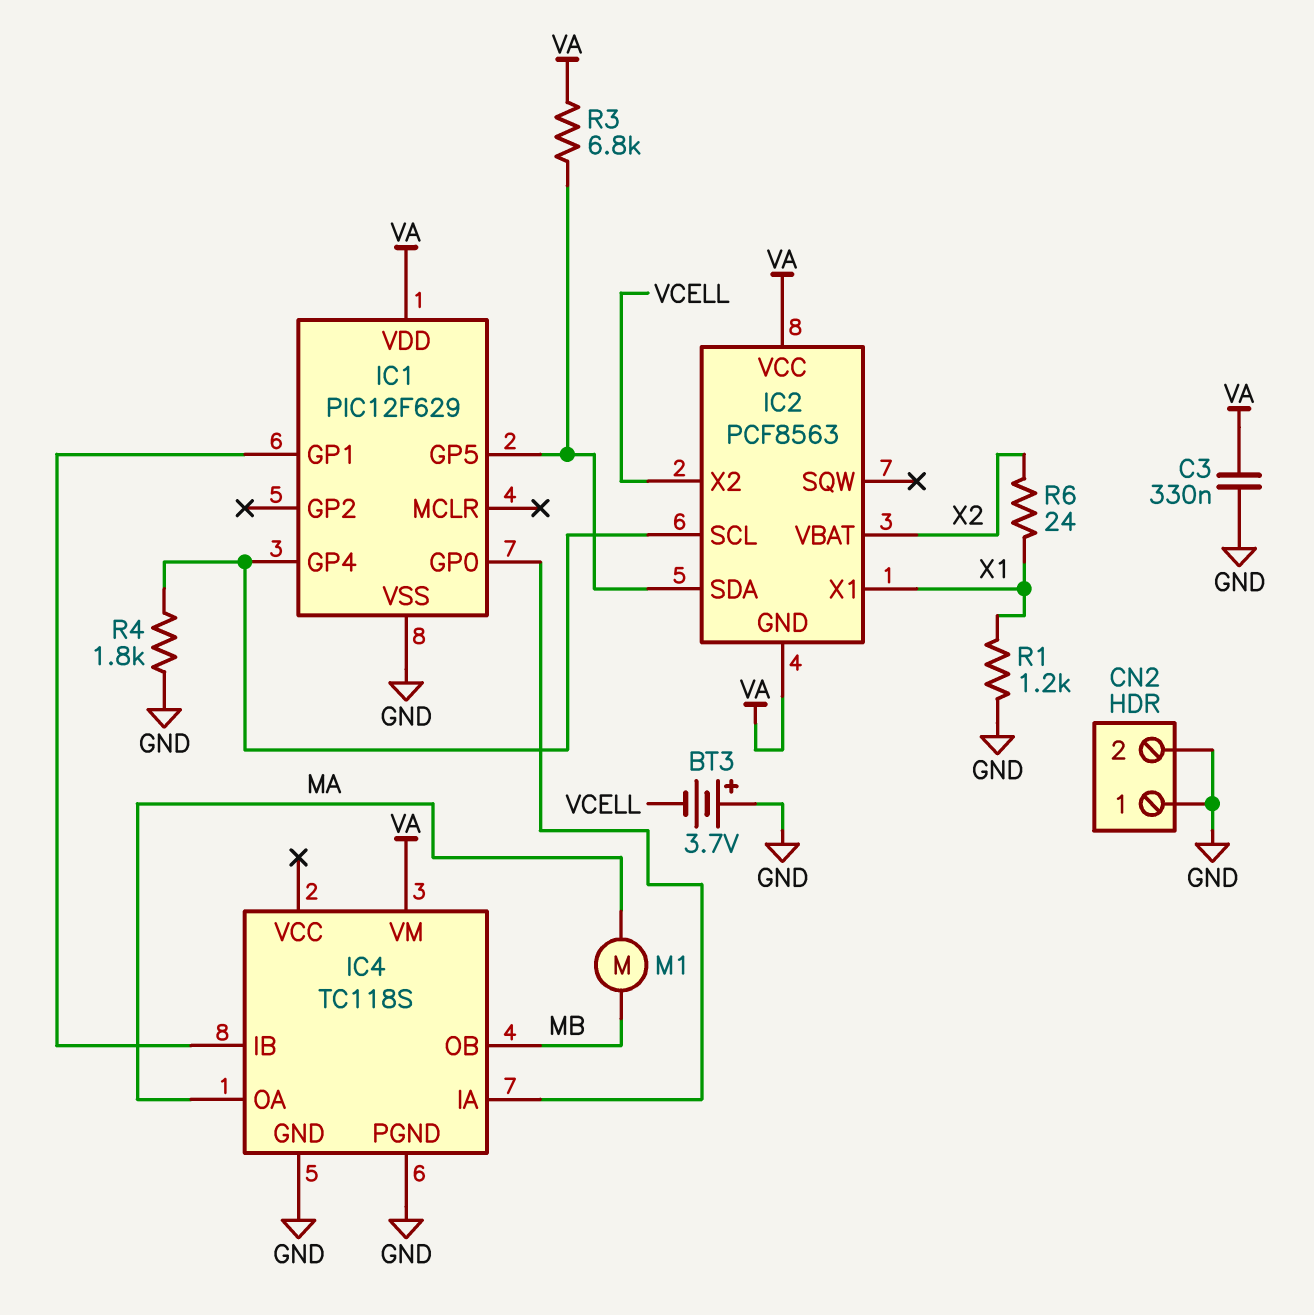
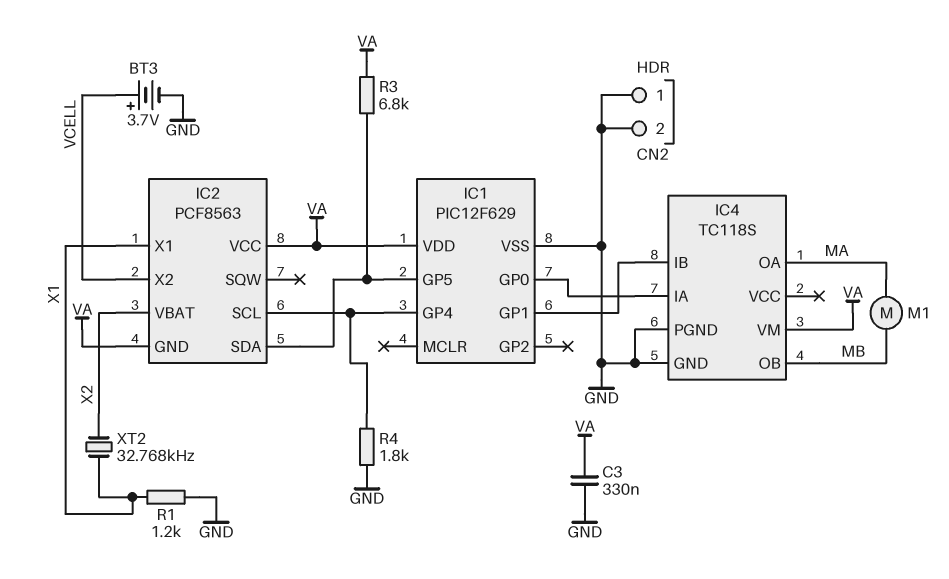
BT3: 3.7V (plus GND, minus VCELL) -> 3.7V (plus VCELL, minus GND)
R6: 24 (X1, X2) -> none
XT2: none -> 32.768kHz (X1, X2)

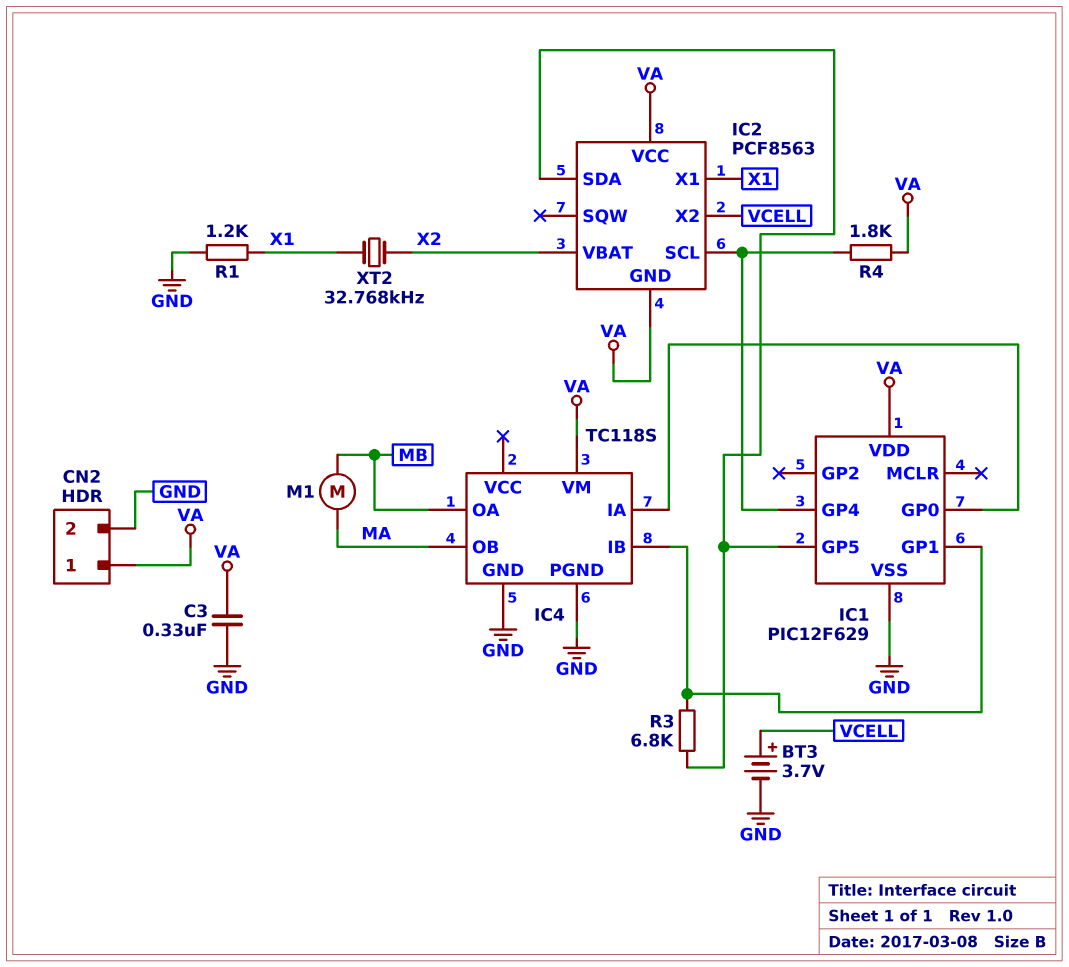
CN2 pin 1: GND -> VA
IC4 pin OA: MA -> MB
IC4 pin OB: MB -> MA
R3: 6.8k (IC1/GP5, VA) -> 6.8k (IC1/GP1, IC1/GP5)
R4: 1.8k (GND, IC1/GP4) -> 1.8k (IC1/GP4, VA)

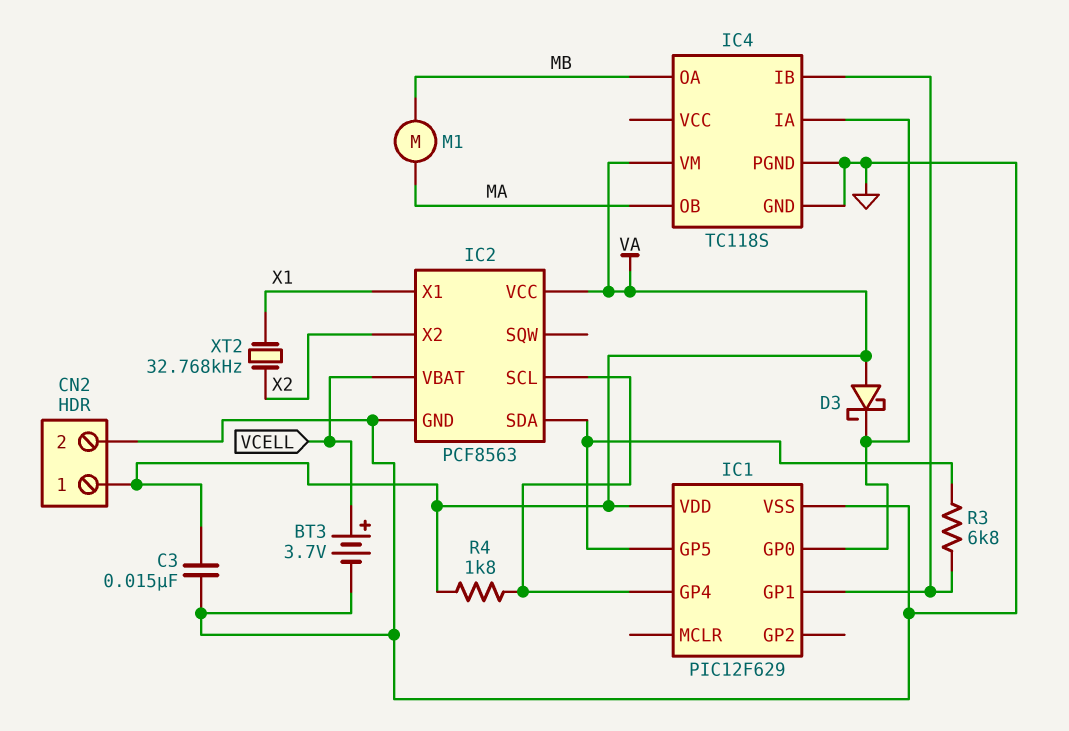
C3: 330nF (GND, VA) -> 15nF (GND, VA)
D3: none -> schottky (A VA, K IC1/GP0)
IC2 pin GND: VA -> GND
IC2 pin VBAT: X2 -> VCELL
IC2 pin X2: VCELL -> X2
R1: 1.2k (GND, X1) -> none

